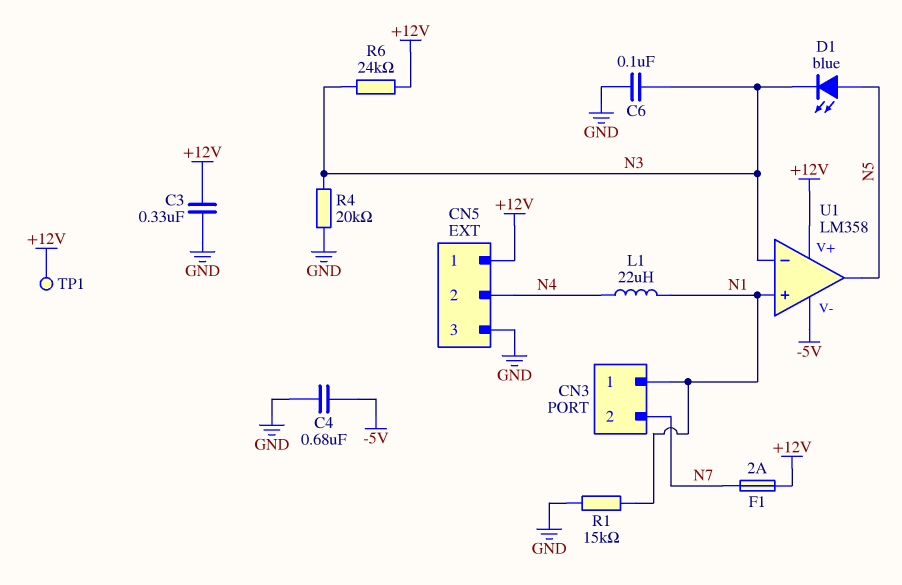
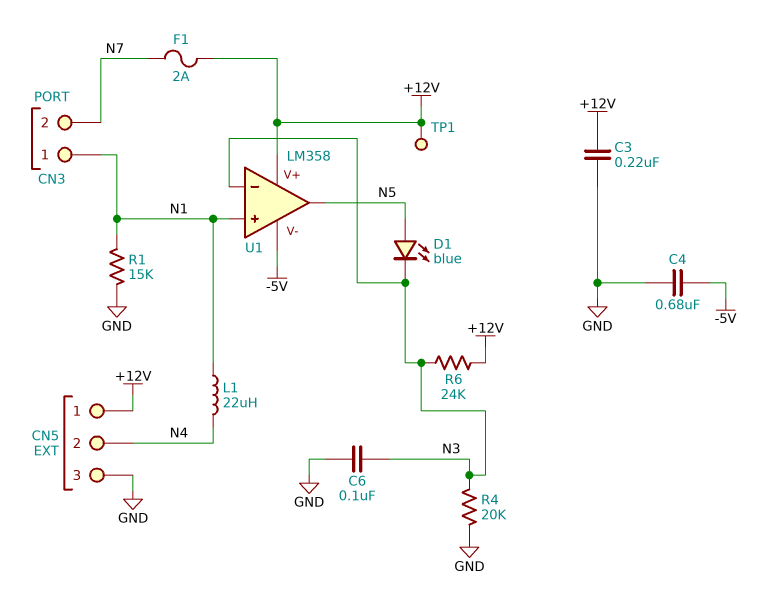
C3: 330nF (+12V, GND) -> 220nF (+12V, GND)

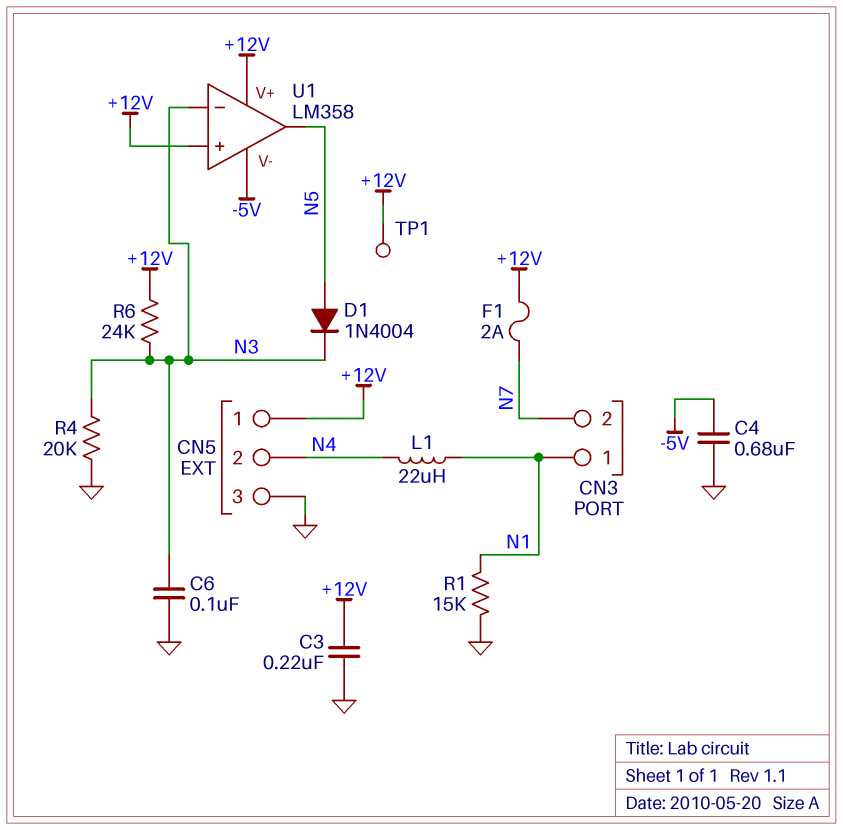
D1: LED blue (A N5, K N3) -> diode 1N4004 (A N5, K N3)
U1 pin in+: N1 -> +12V

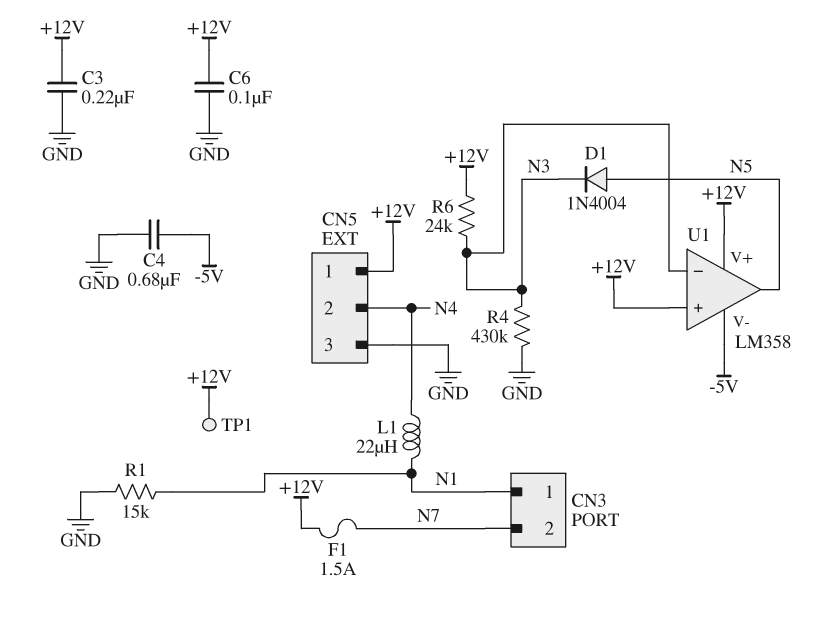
C6: 100nF (GND, N3) -> 100nF (+12V, GND)
F1: 2A (+12V, N7) -> 1.5A (+12V, N7)
R4: 20k (GND, N3) -> 430k (GND, N3)

